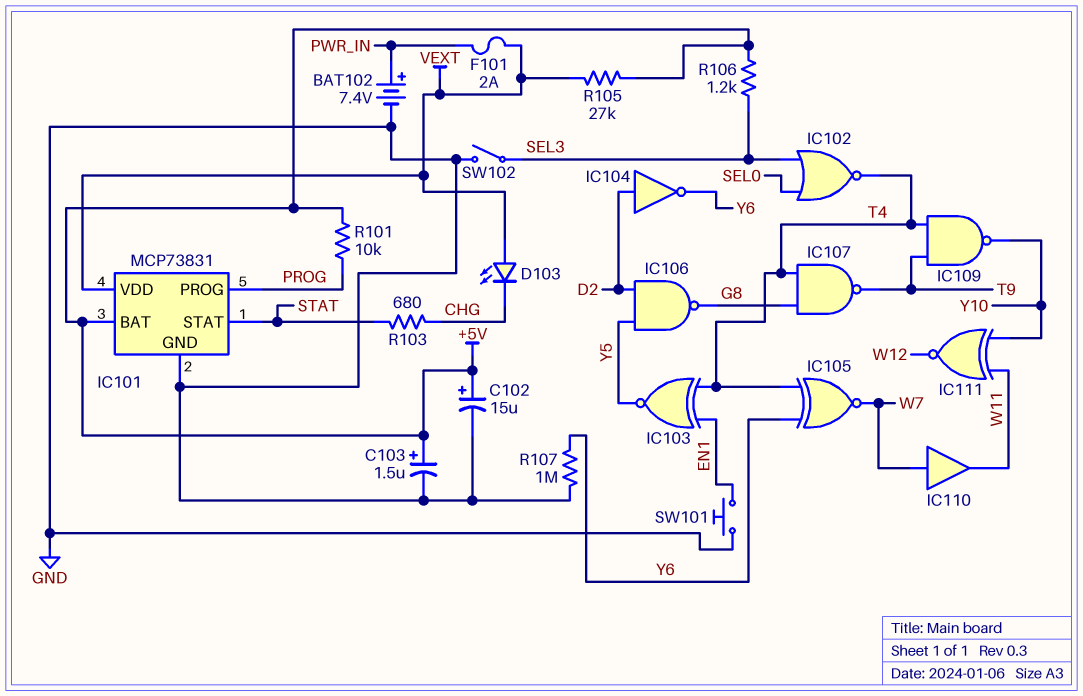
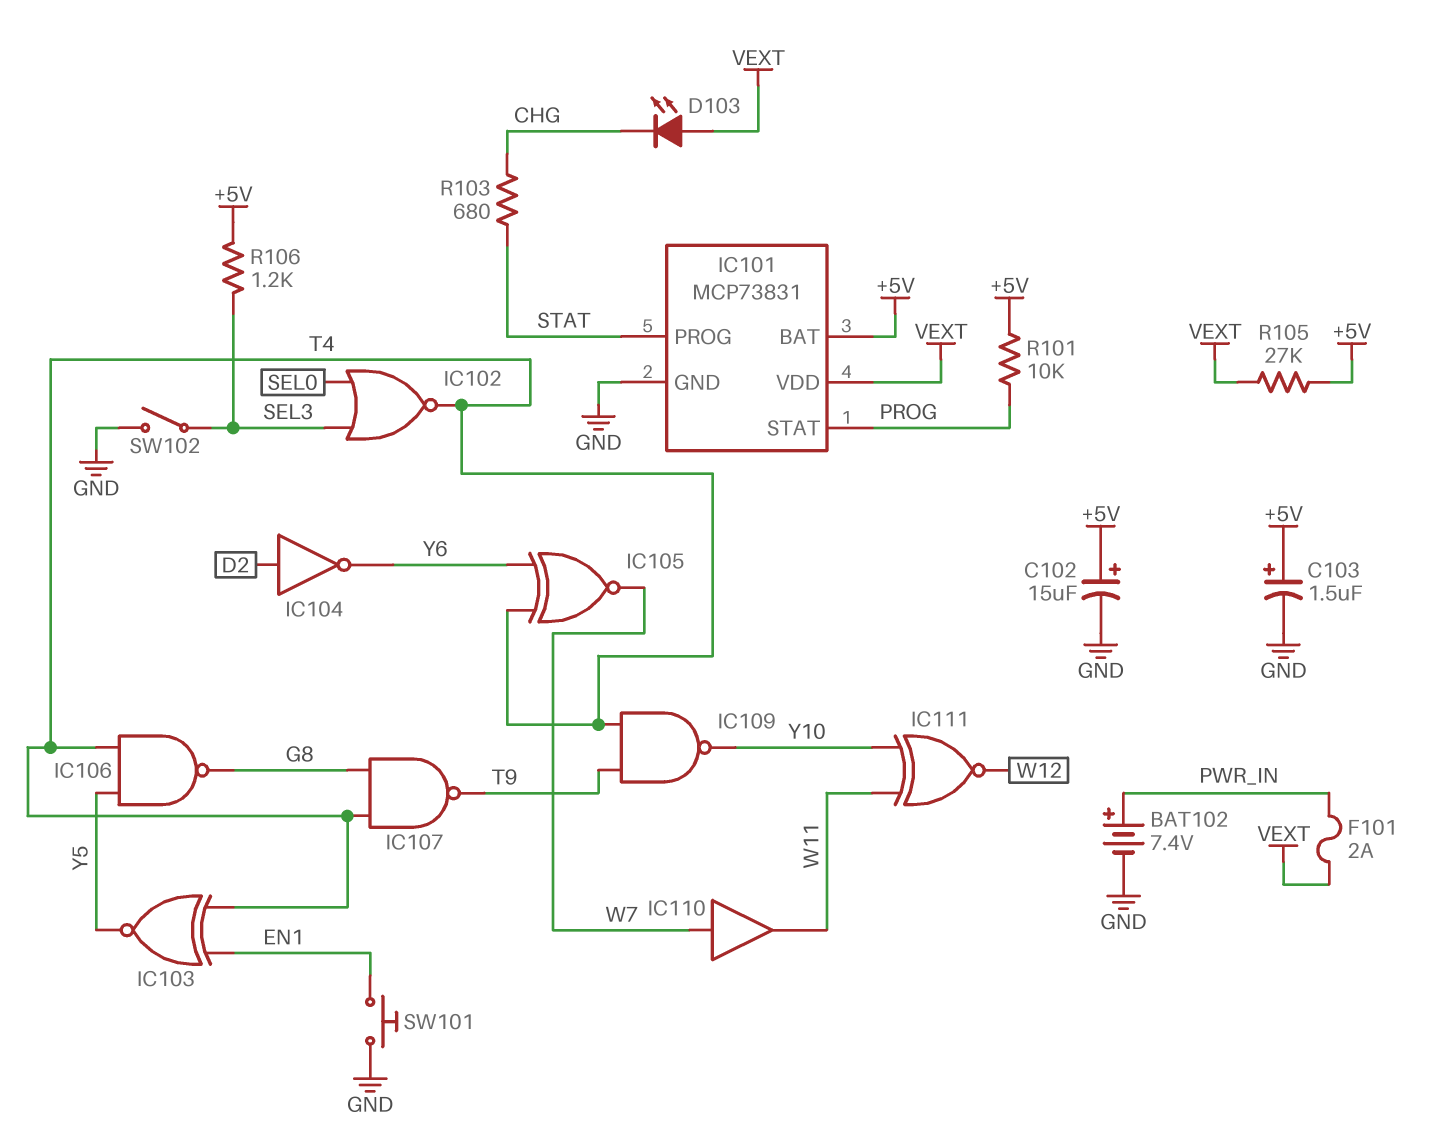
IC101 pin PROG: PROG -> STAT
IC101 pin STAT: STAT -> PROG
IC106: NAND (in D2, in Y5, out G8) -> NAND (in T4, in Y5, out G8)
R107: 1M (GND, Y6) -> none

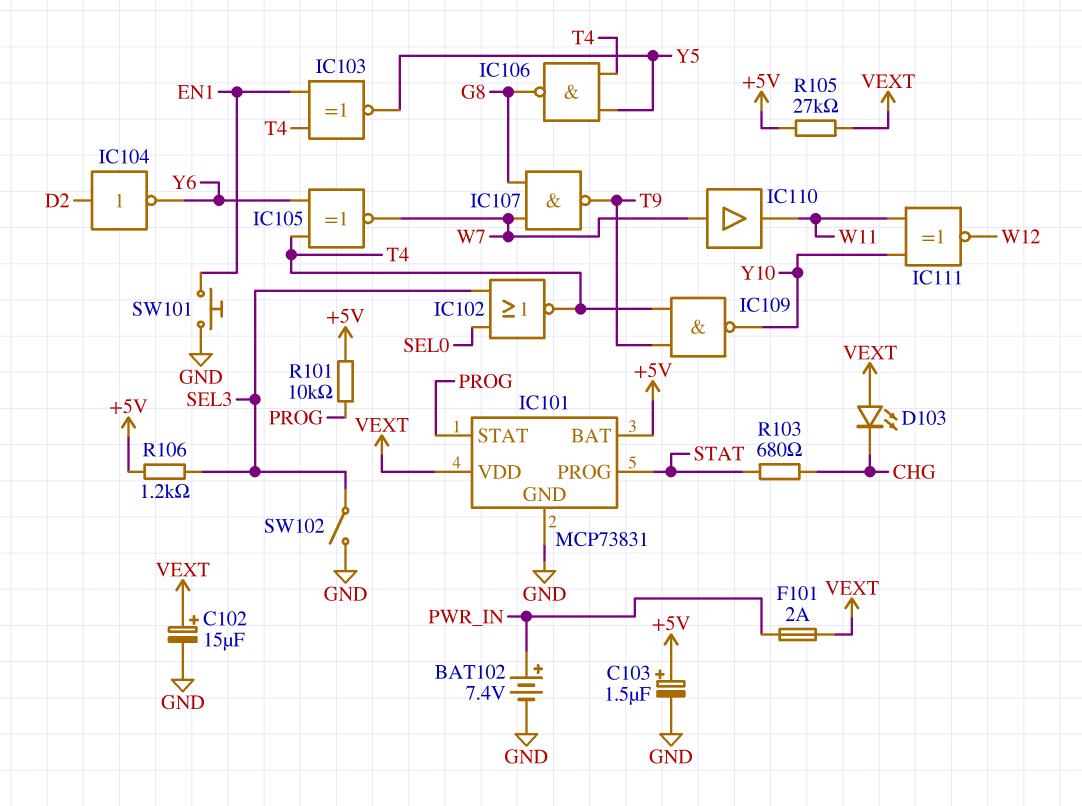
C102: 15uF (plus +5V, minus GND) -> 15uF (plus VEXT, minus GND)
IC107: NAND (in G8, in T4, out T9) -> NAND (in G8, in W7, out T9)

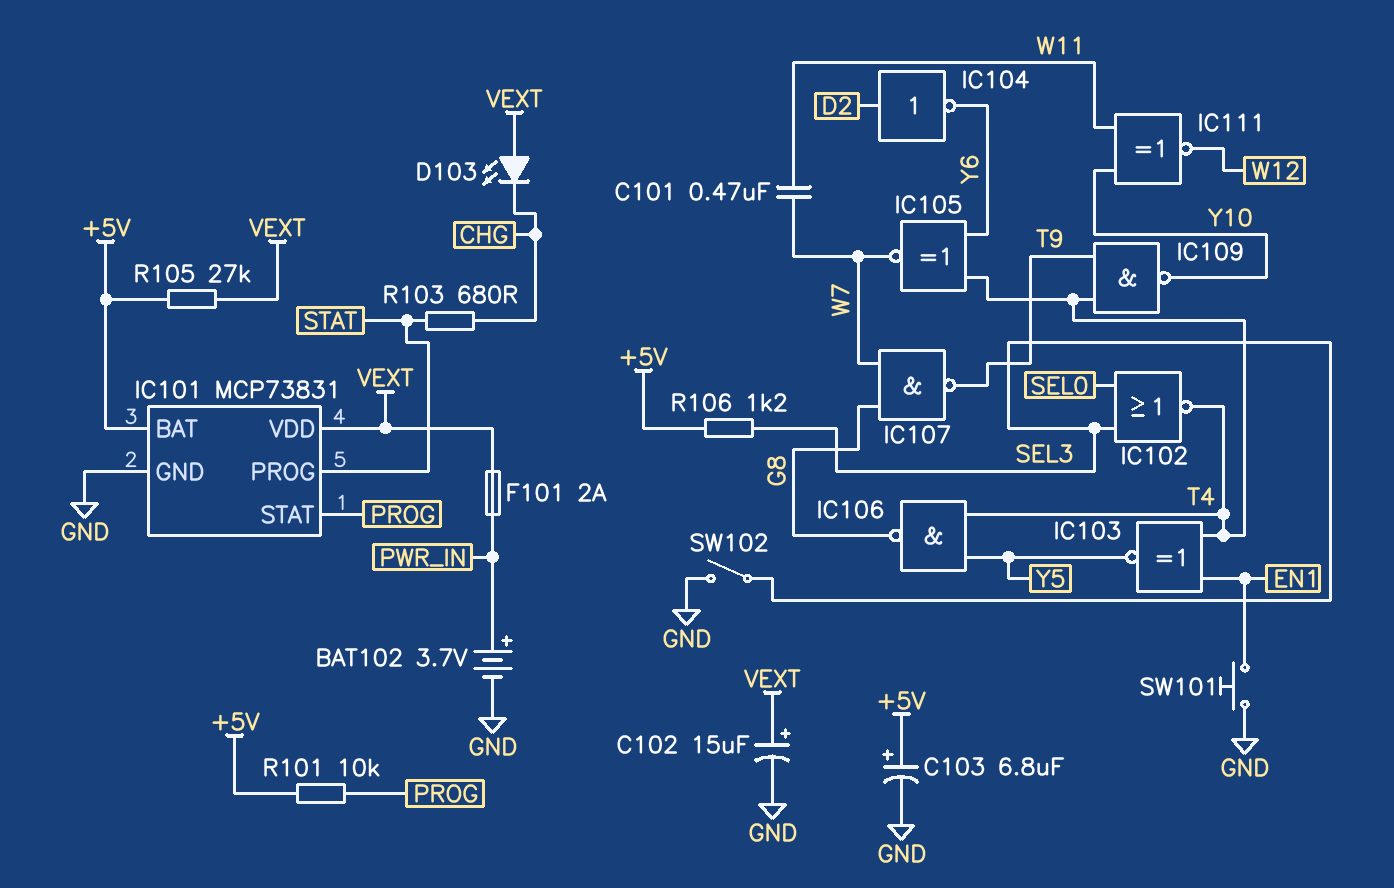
BAT102: 7.4V (plus PWR_IN, minus GND) -> 3.7V (plus PWR_IN, minus GND)
C101: none -> 470nF (W7, W11)
C103: 1.5uF (plus +5V, minus GND) -> 6.8uF (plus +5V, minus GND)
IC110: buffer (in W7, out W11) -> none

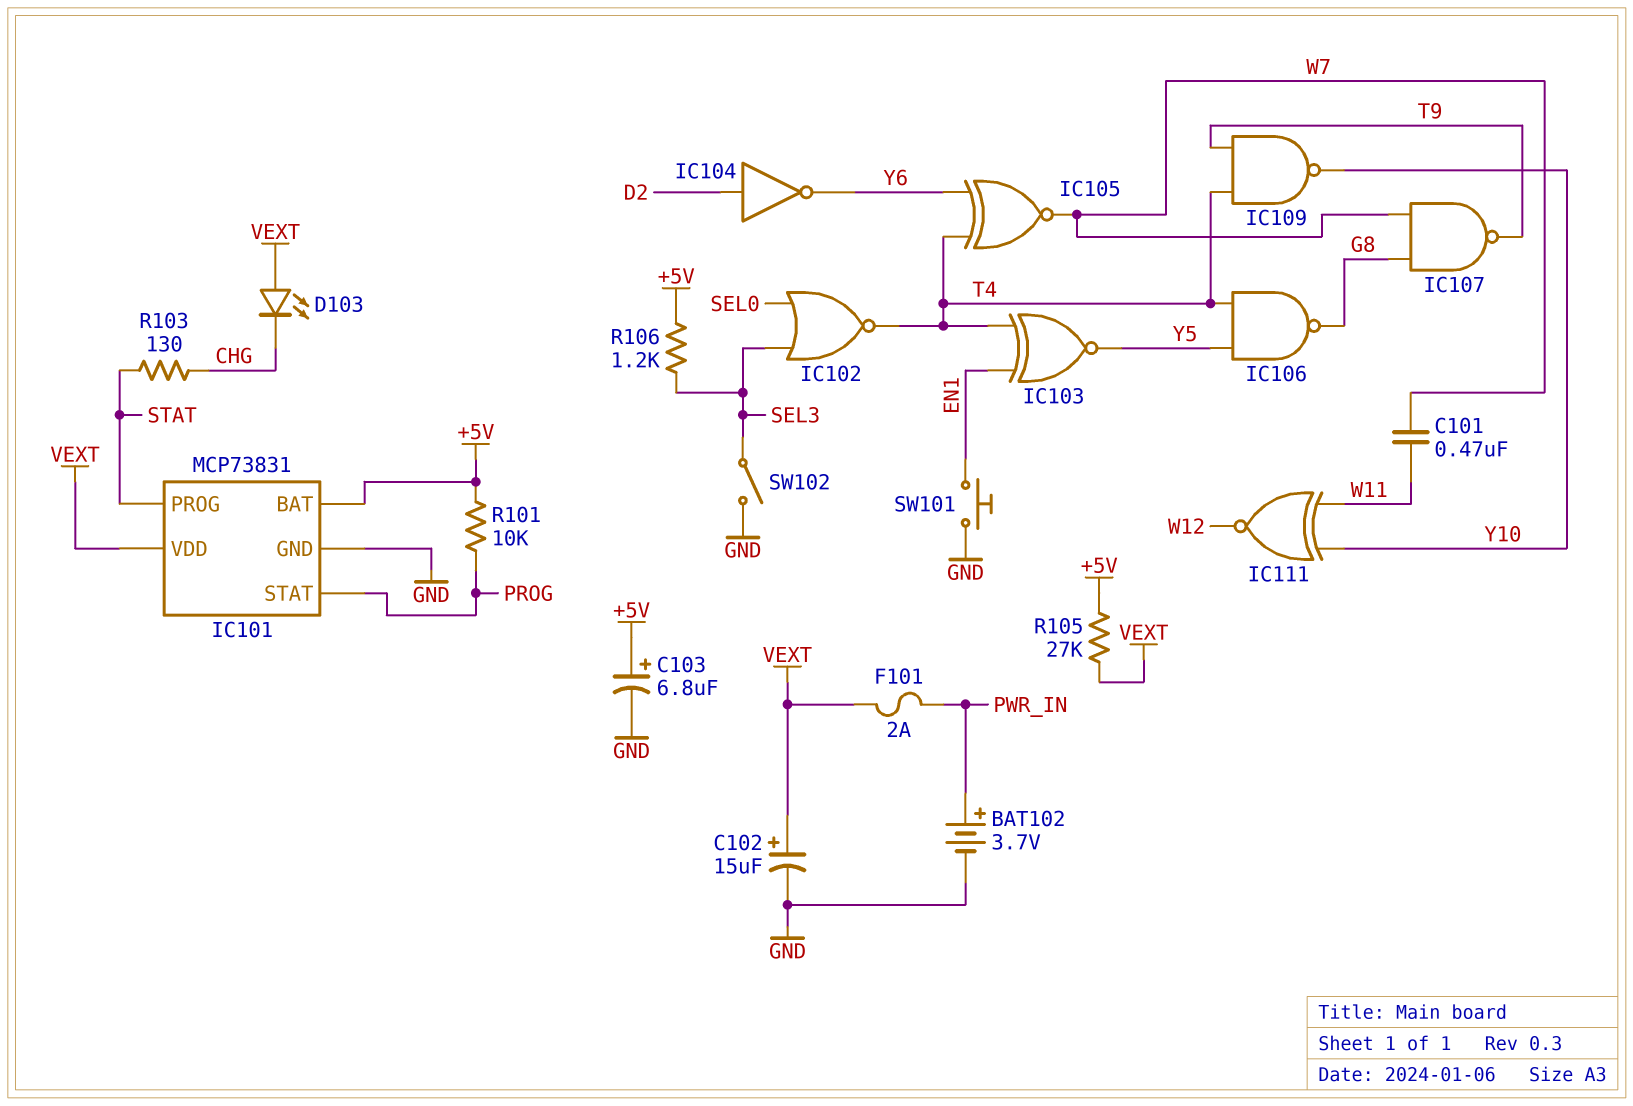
R103: 680 (CHG, STAT) -> 130 (CHG, STAT)

